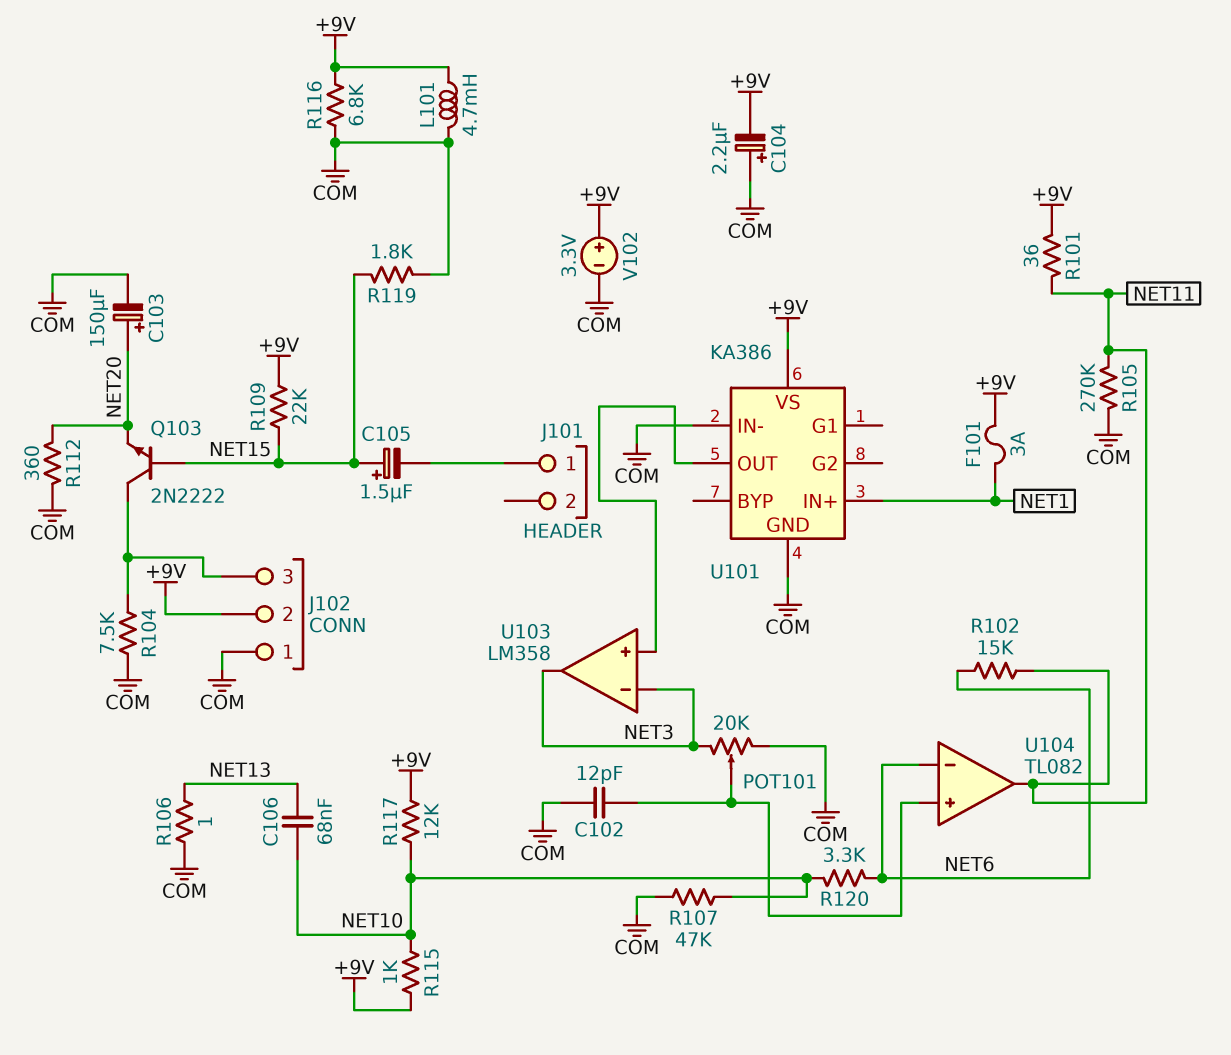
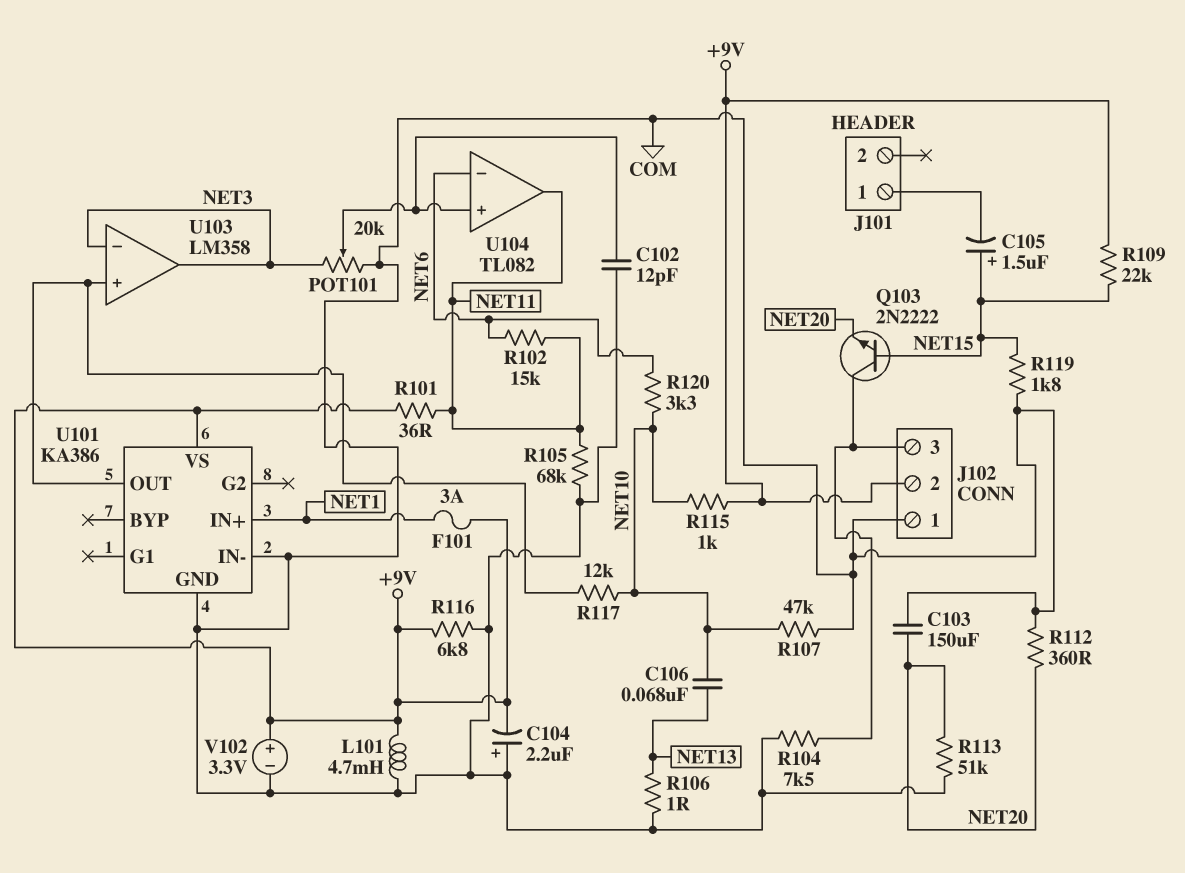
C103: 150uF (plus NET20, minus COM) -> 150uF (COM, NET20)
R105: 270k (COM, NET11) -> 68k (COM, NET11)
R113: none -> 51k (COM, NET20)
R117: 12k (+9V, NET10) -> 12k (NET10, U101/OUT)

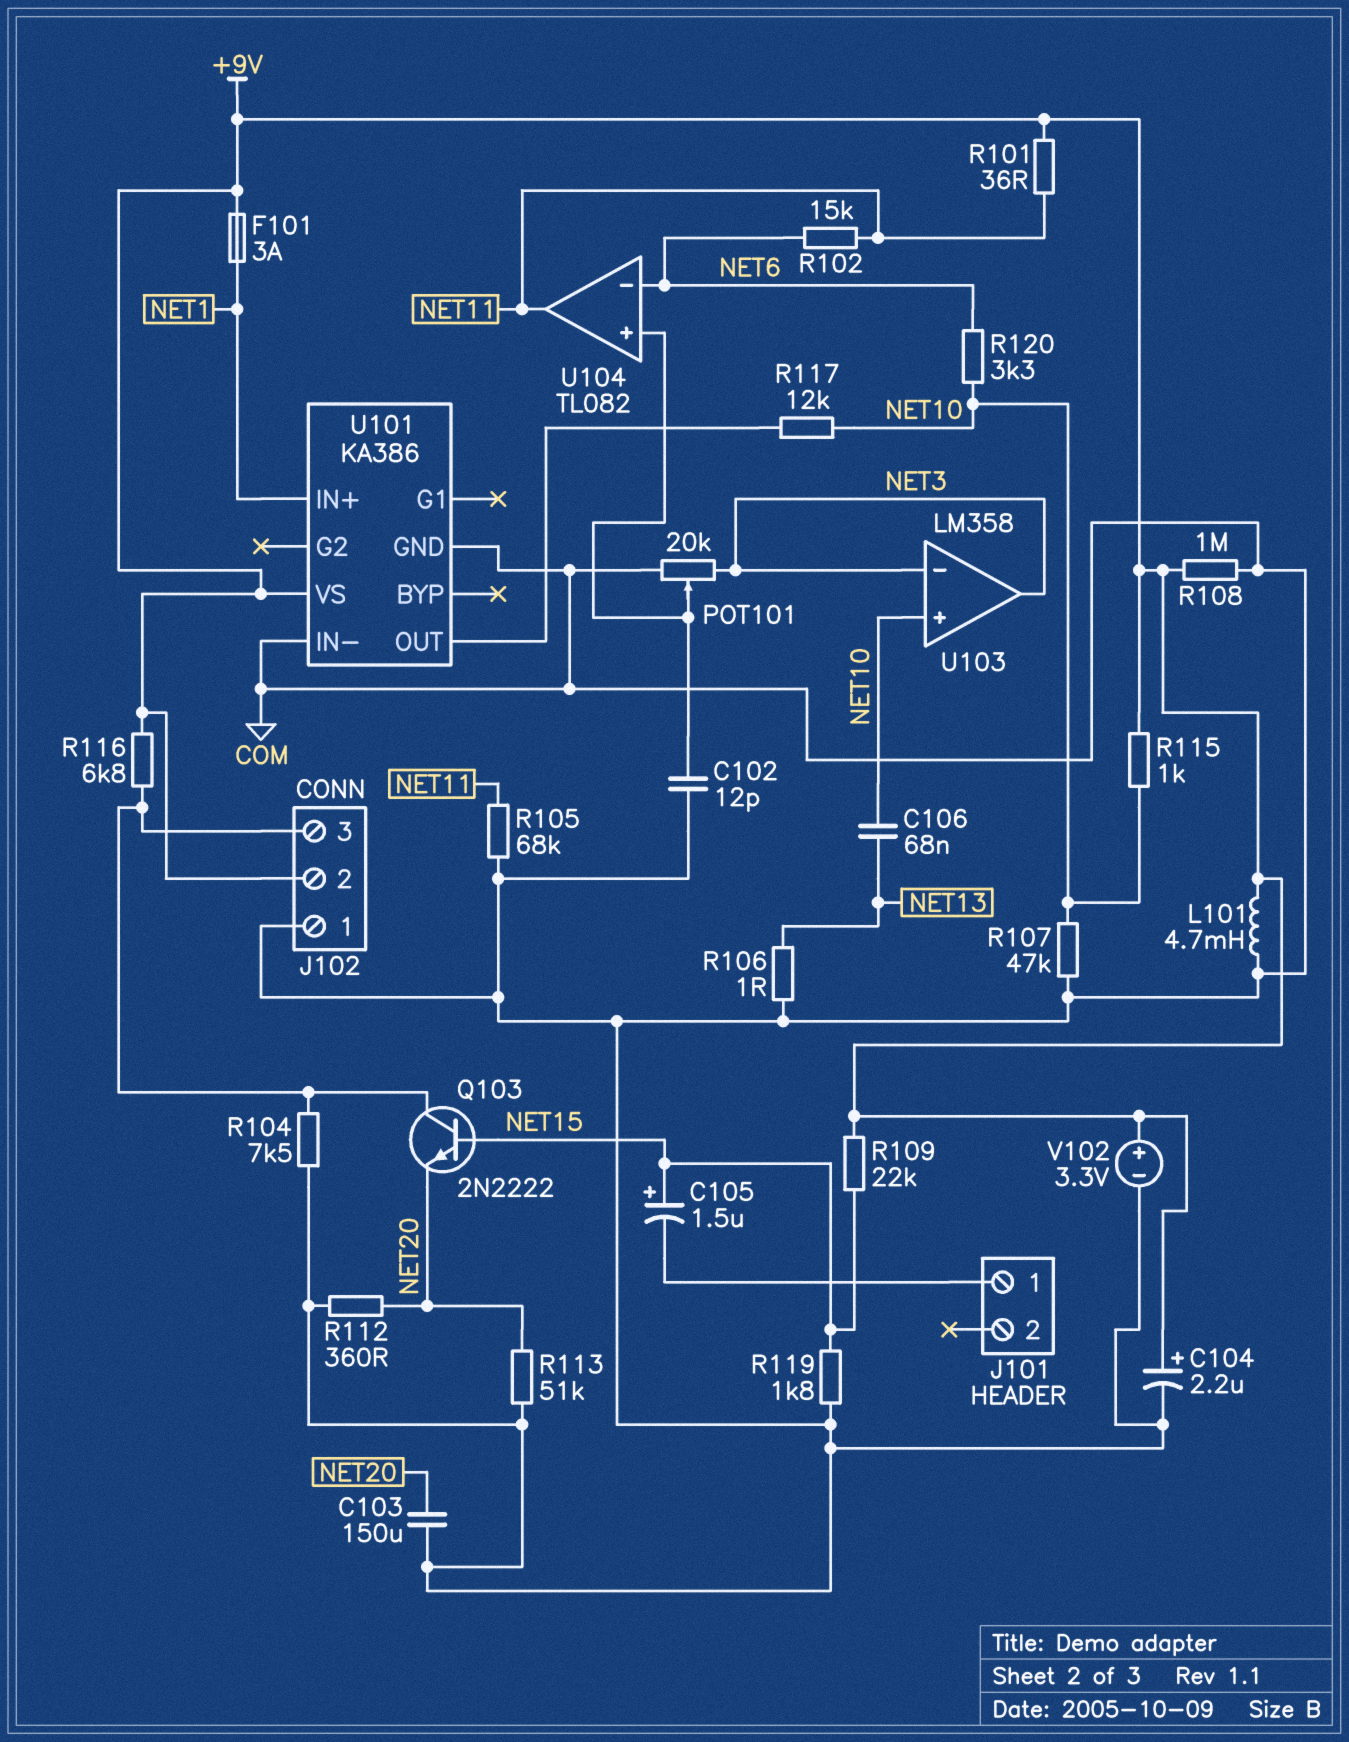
C104: 2.2uF (plus COM, minus +9V) -> 2.2uF (plus +9V, minus COM)
R108: none -> 1M (+9V, COM)
R116: 6.8k (+9V, COM) -> 6.8k (+9V, J102/3)
U103 pin in+: U101/OUT -> NET10

